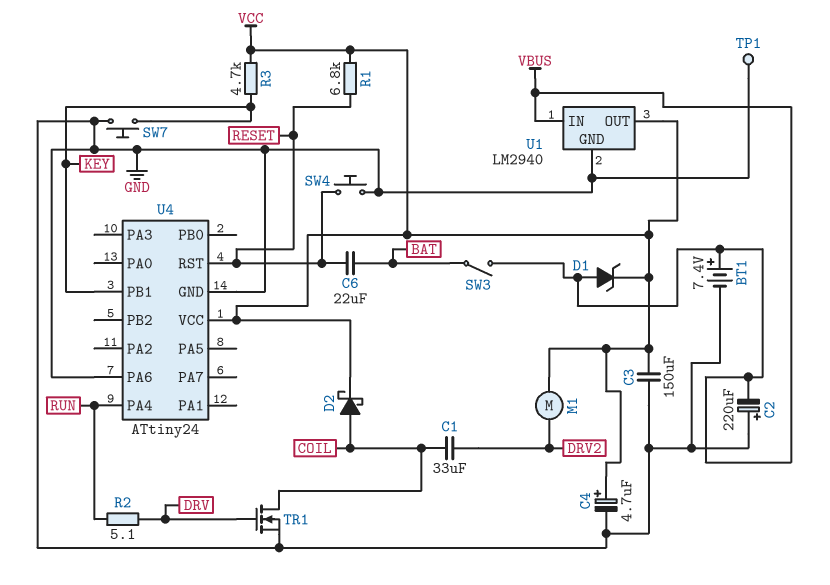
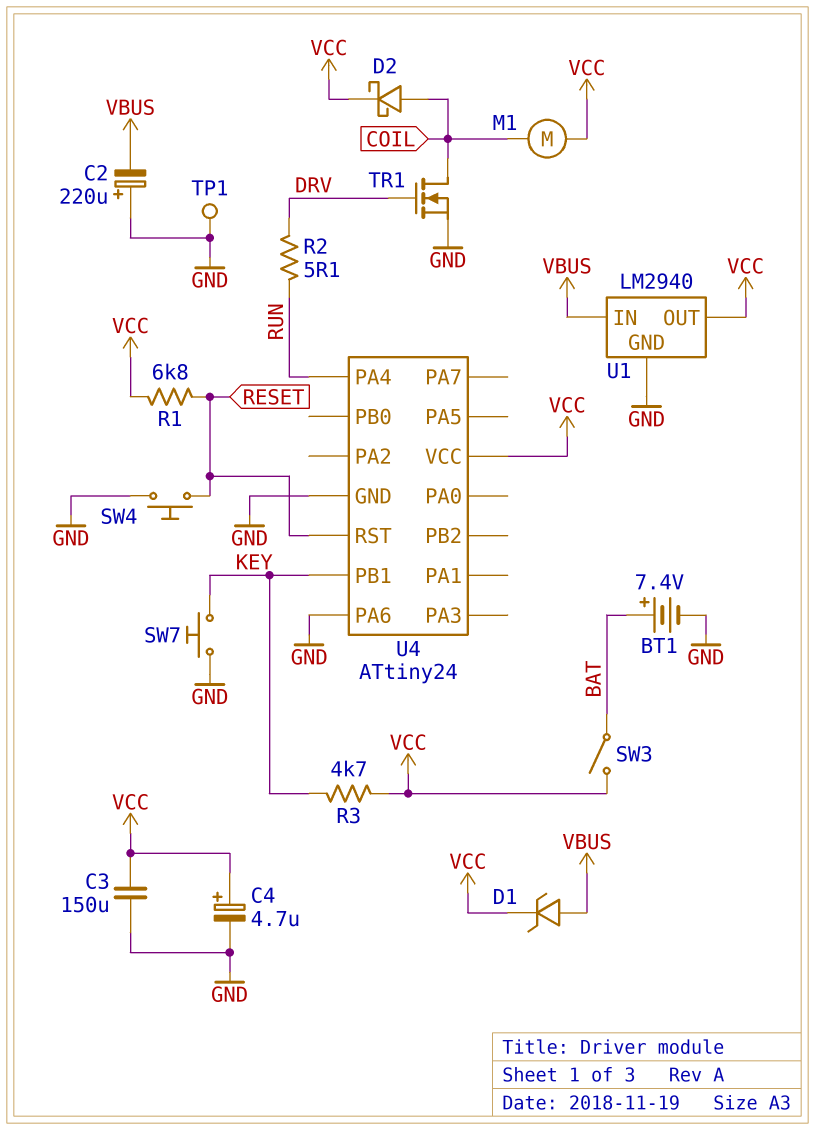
BT1: 7.4V (plus VBUS, minus GND) -> 7.4V (plus BAT, minus GND)
C1: 33uF (COIL, DRV2) -> none
C6: 22uF (BAT, RESET) -> none
M1: motor (DRV2, VCC) -> motor (COIL, VCC)
SW3: switch (BAT, VBUS) -> switch (BAT, VCC)

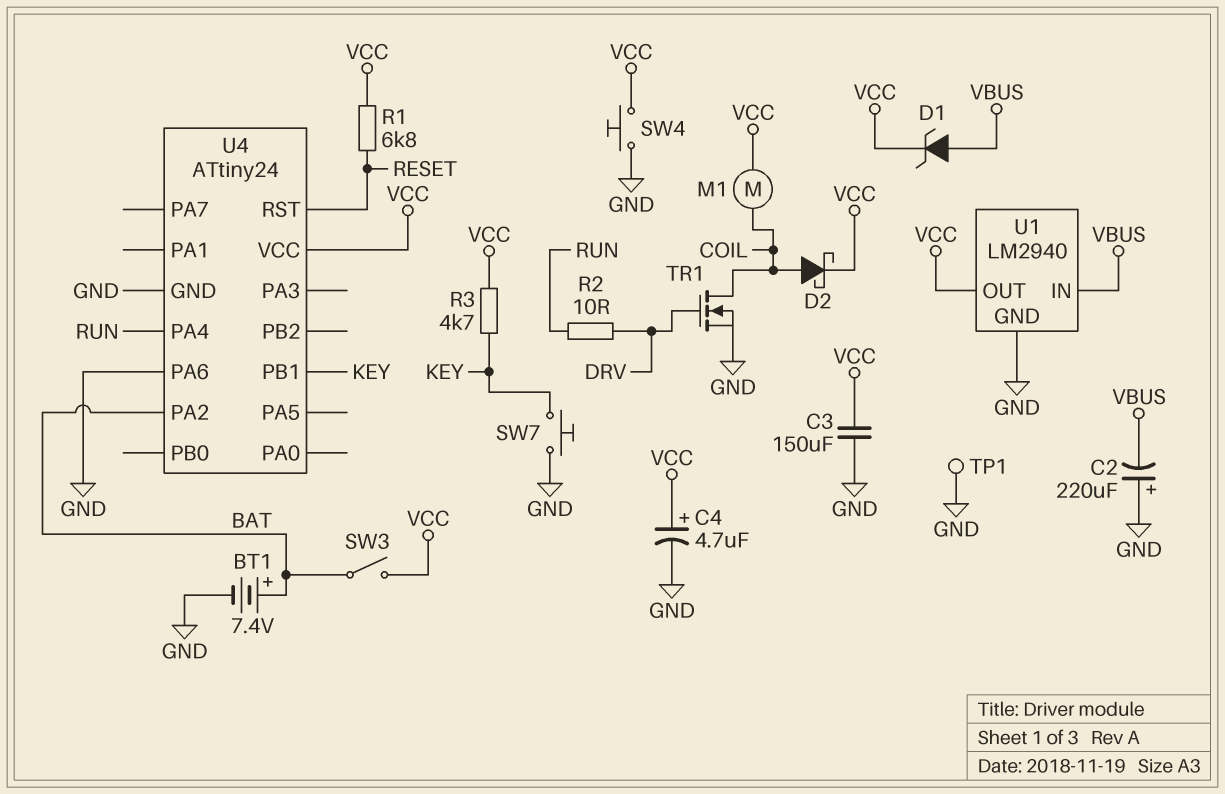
R2: 5.1 (DRV, RUN) -> 10 (DRV, RUN)
SW4: button (GND, RESET) -> button (GND, VCC)
U4 pin PA2: none -> BAT

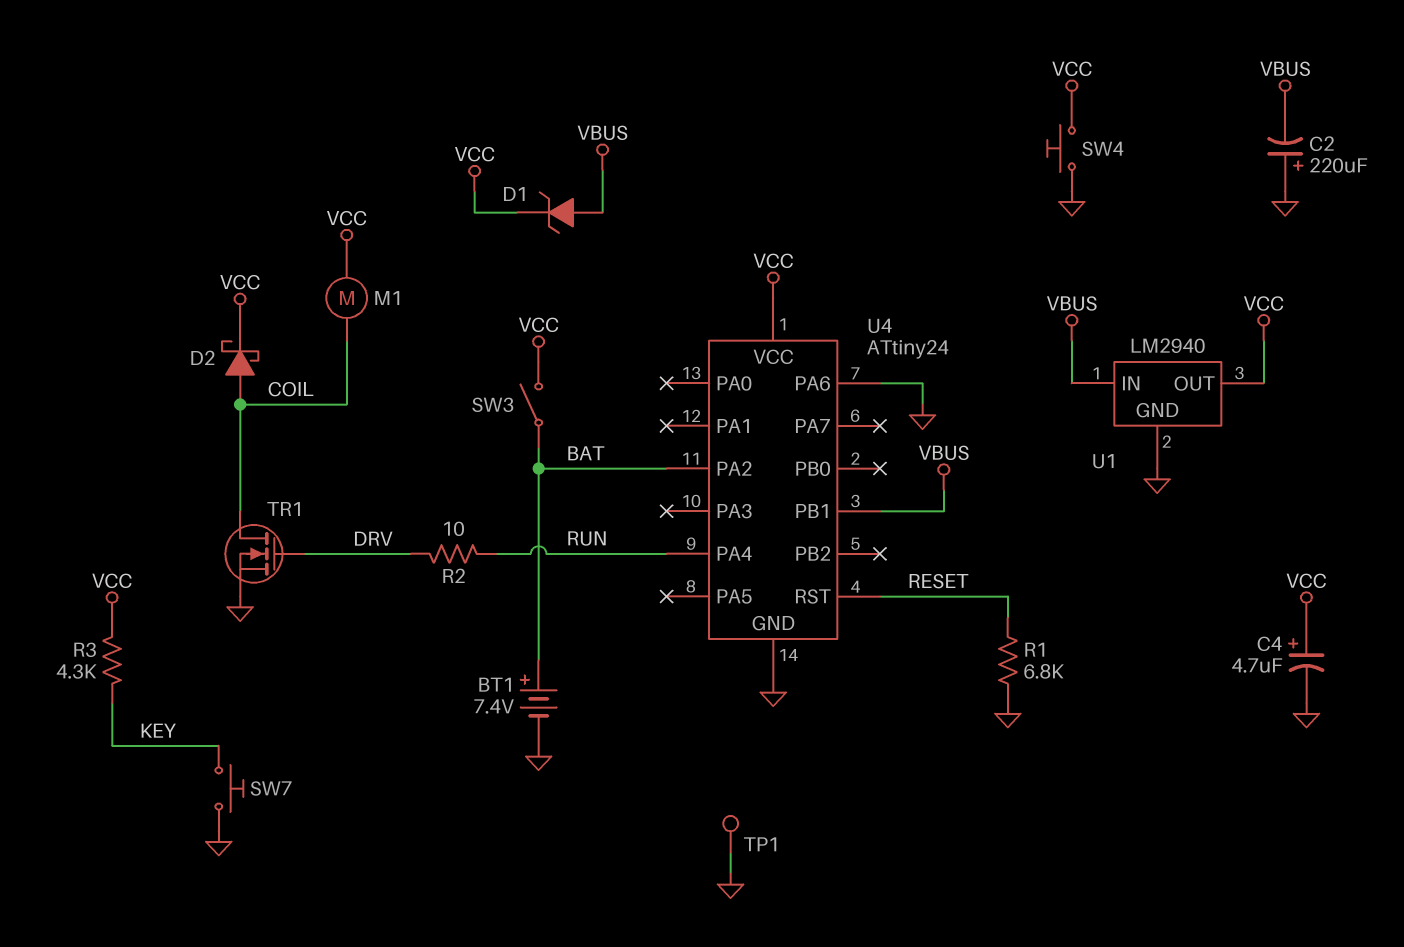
C3: 150uF (GND, VCC) -> none
R1: 6.8k (RESET, VCC) -> 6.8k (GND, RESET)
R3: 4.7k (KEY, VCC) -> 4.3k (KEY, VCC)
U4 pin PB1: KEY -> VBUS

